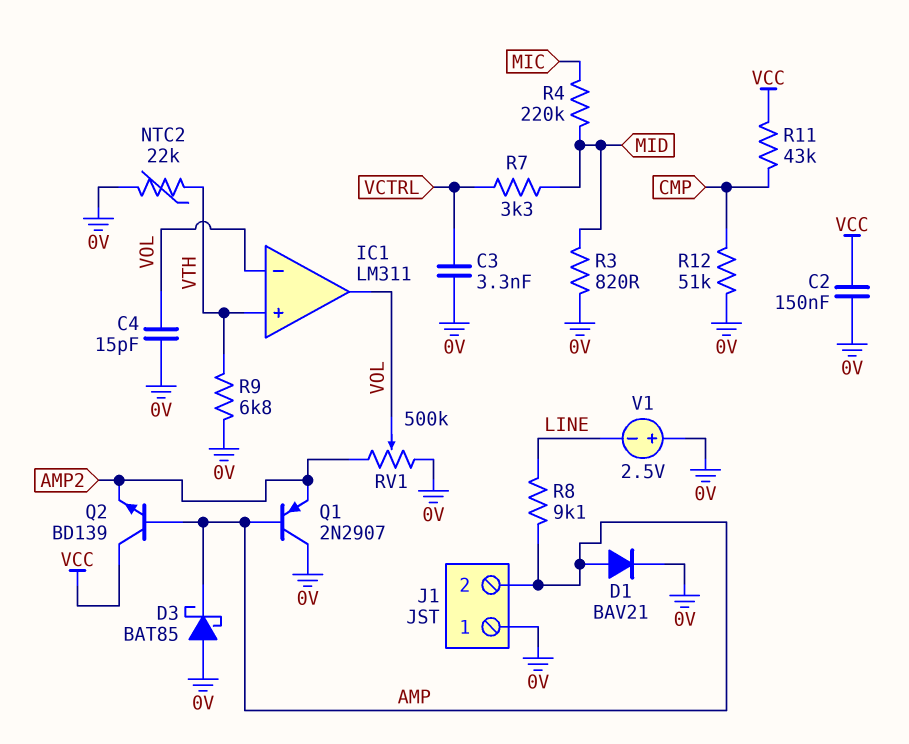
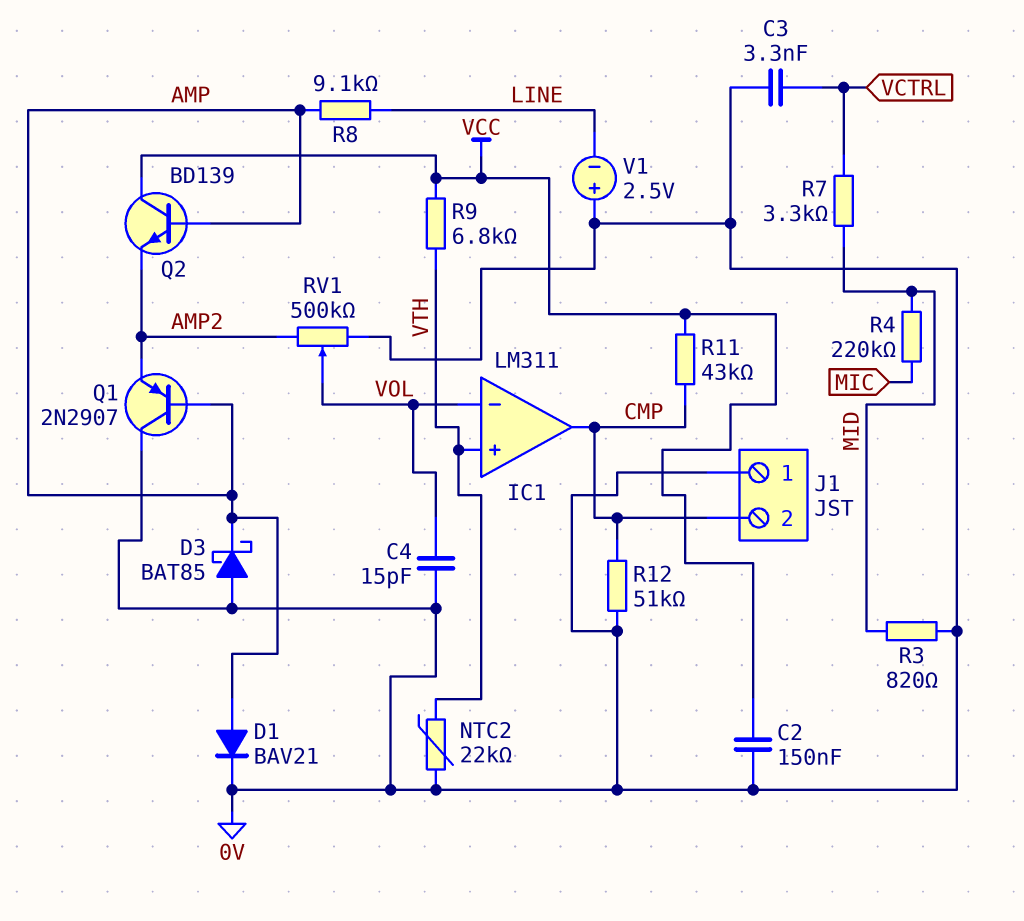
IC1 pin out: VOL -> CMP
J1 pin 2: AMP -> CMP
R9: 6.8k (0V, VTH) -> 6.8k (VCC, VTH)

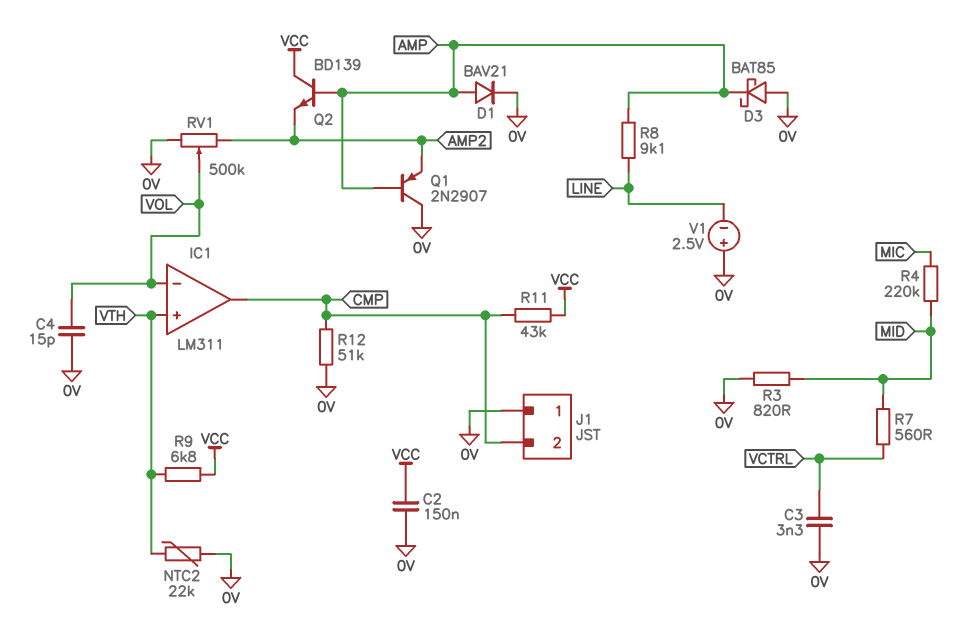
R7: 3.3k (MID, VCTRL) -> 560 (MID, VCTRL)

